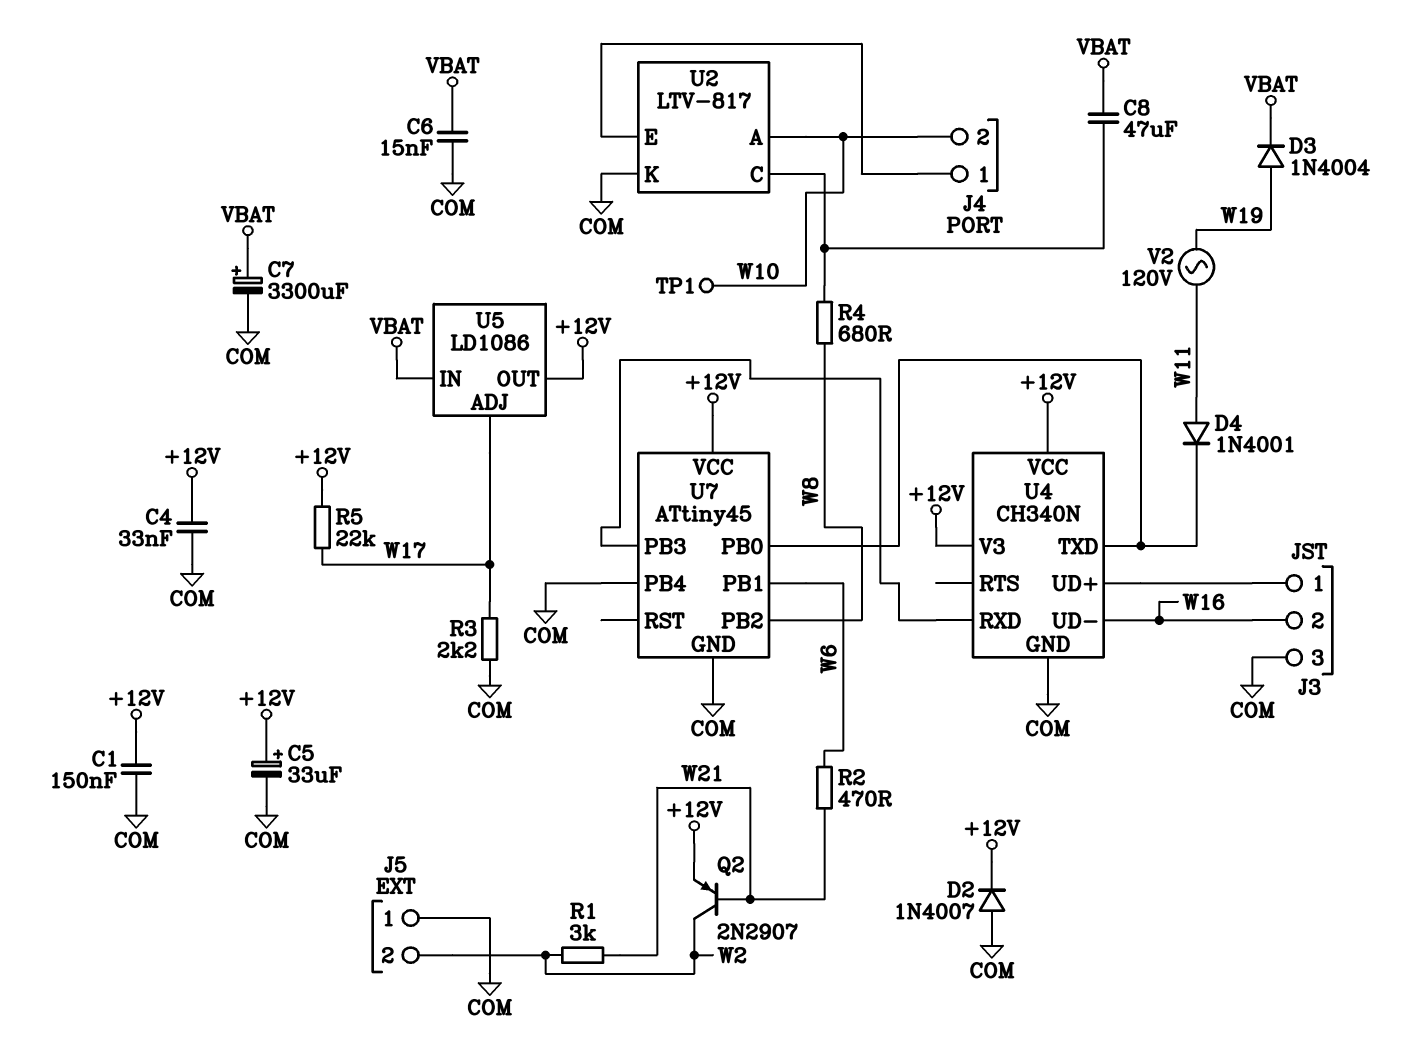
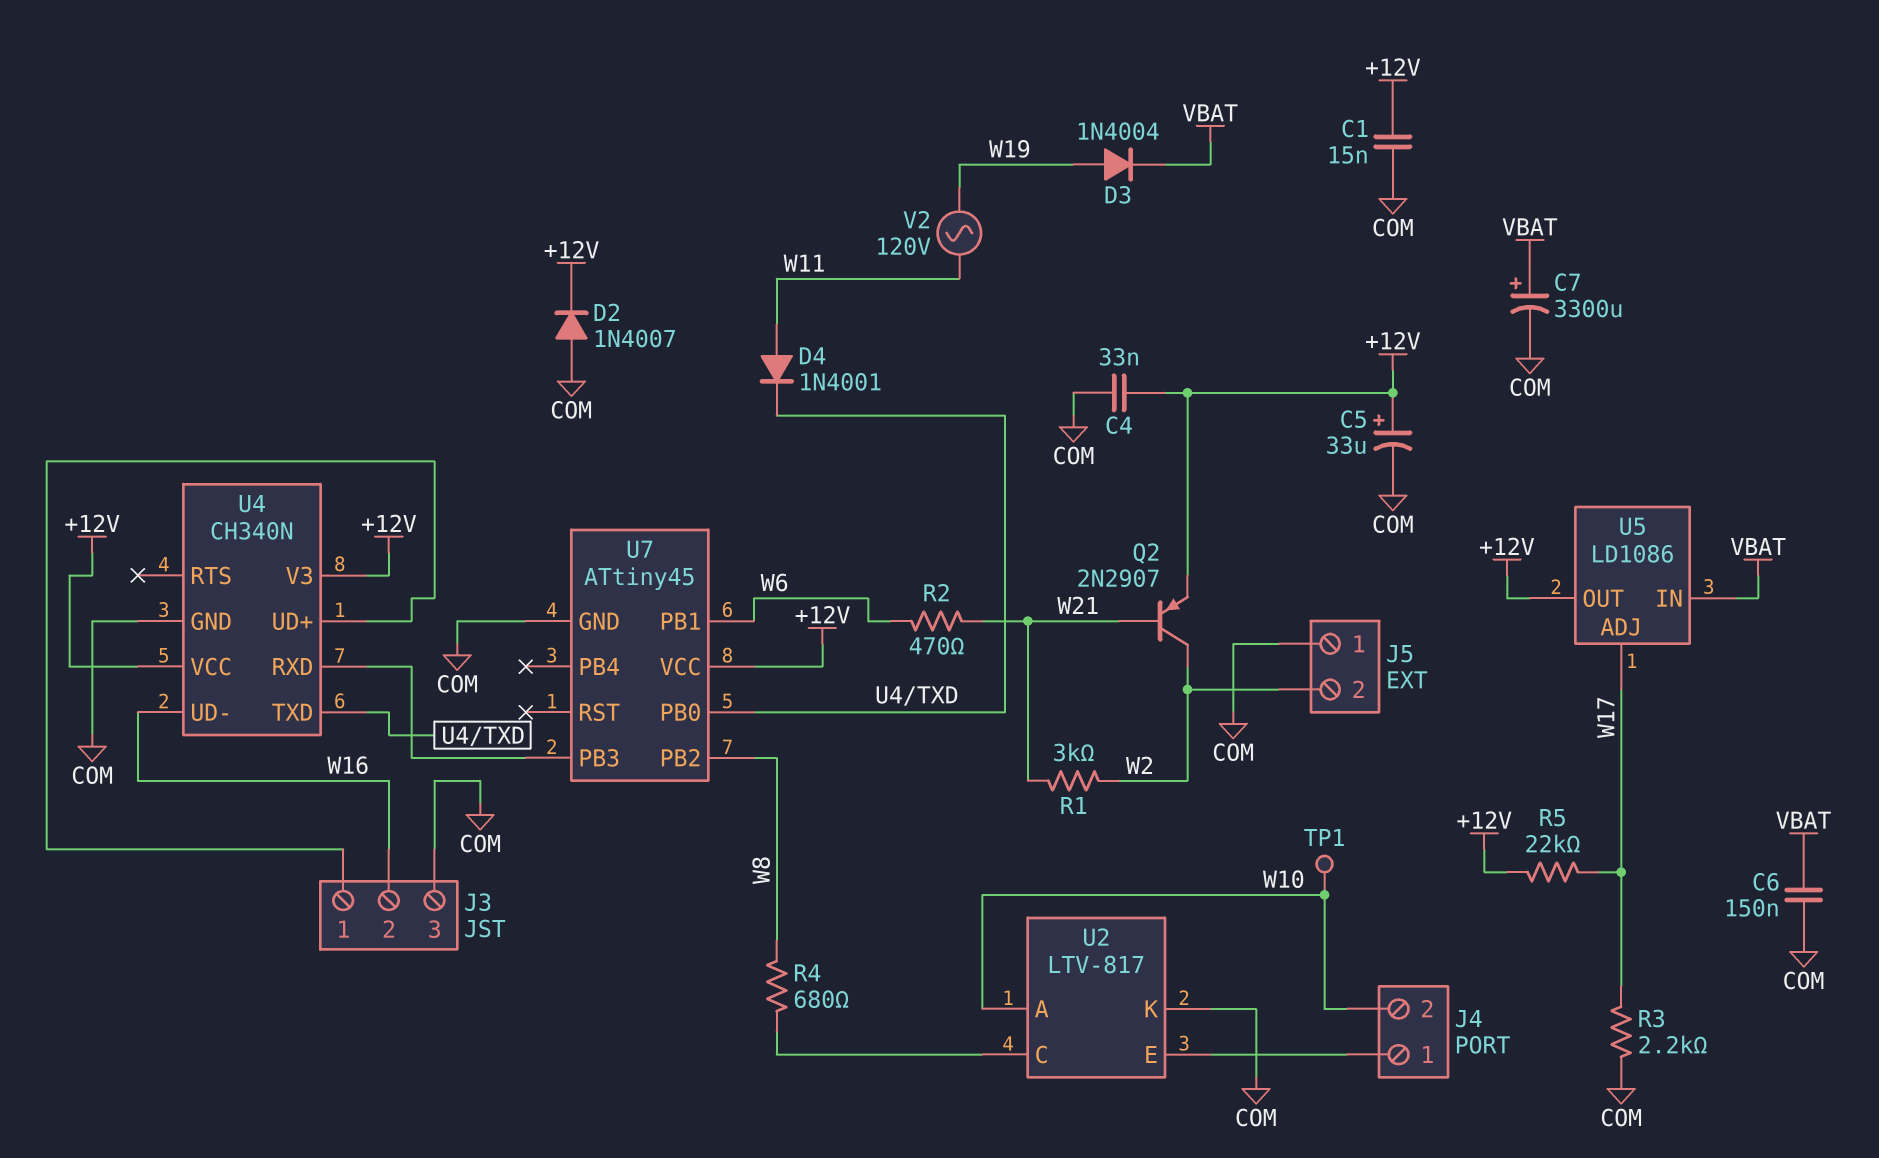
C1: 150nF (+12V, COM) -> 15nF (+12V, COM)
C6: 15nF (COM, VBAT) -> 150nF (COM, VBAT)
C8: 47uF (U2/C, VBAT) -> none
U7 pin PB4: COM -> none

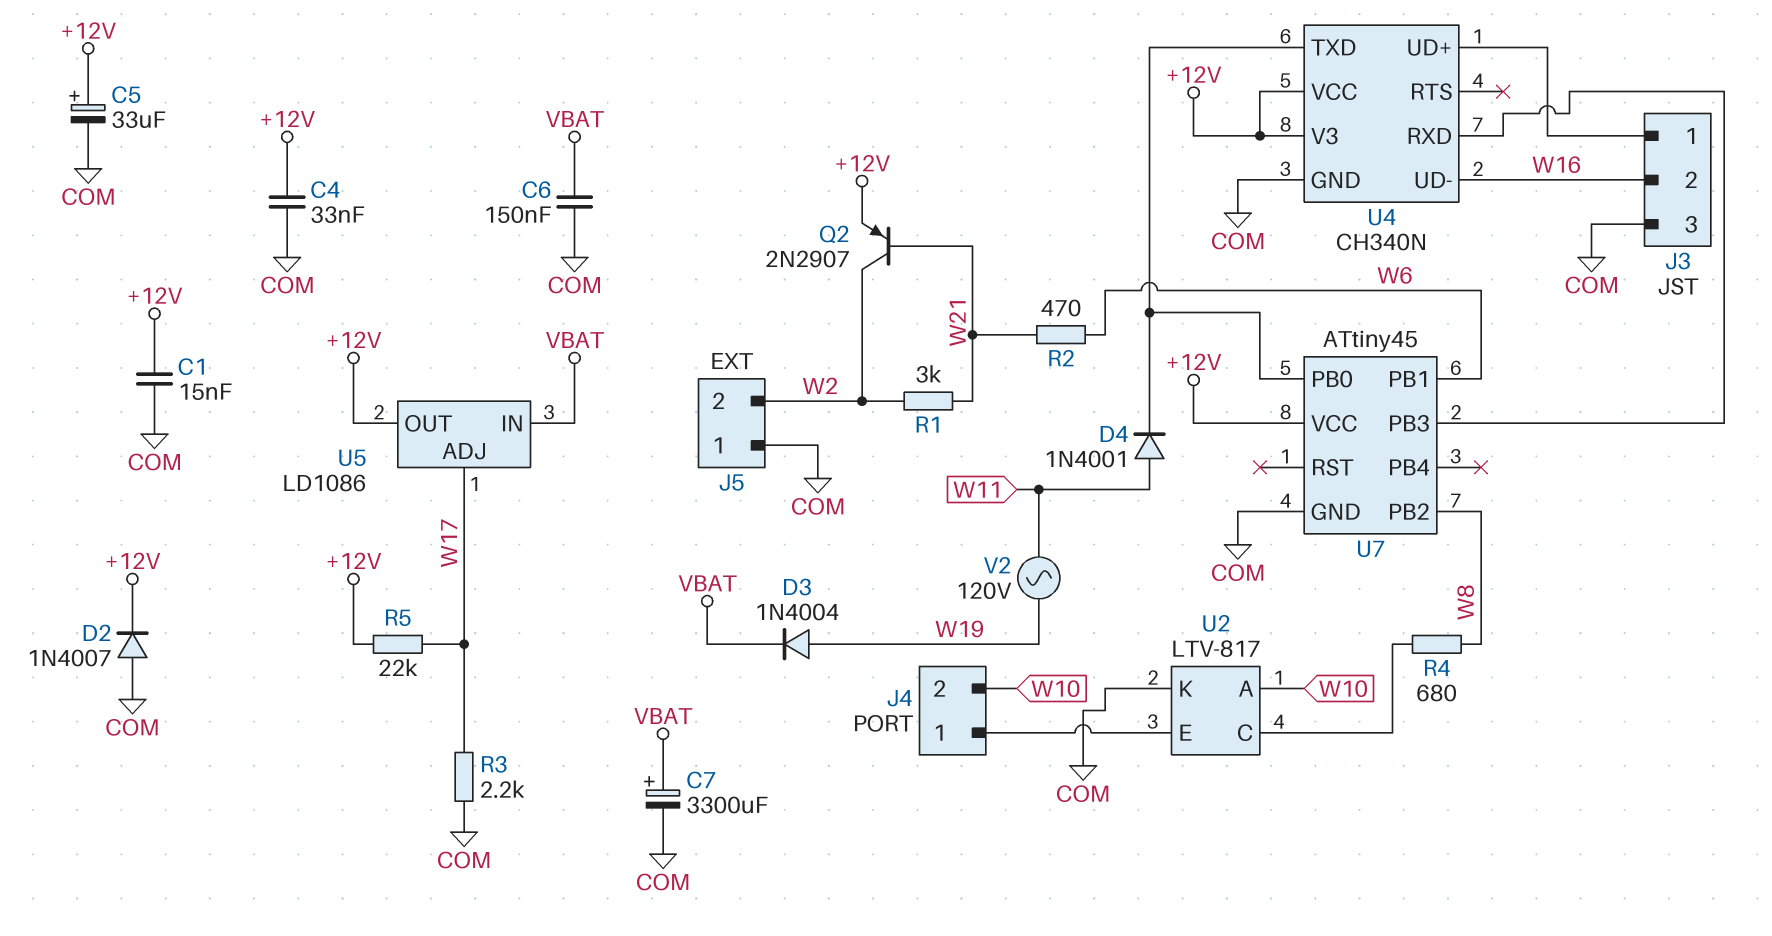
TP1: test point (W10) -> none

